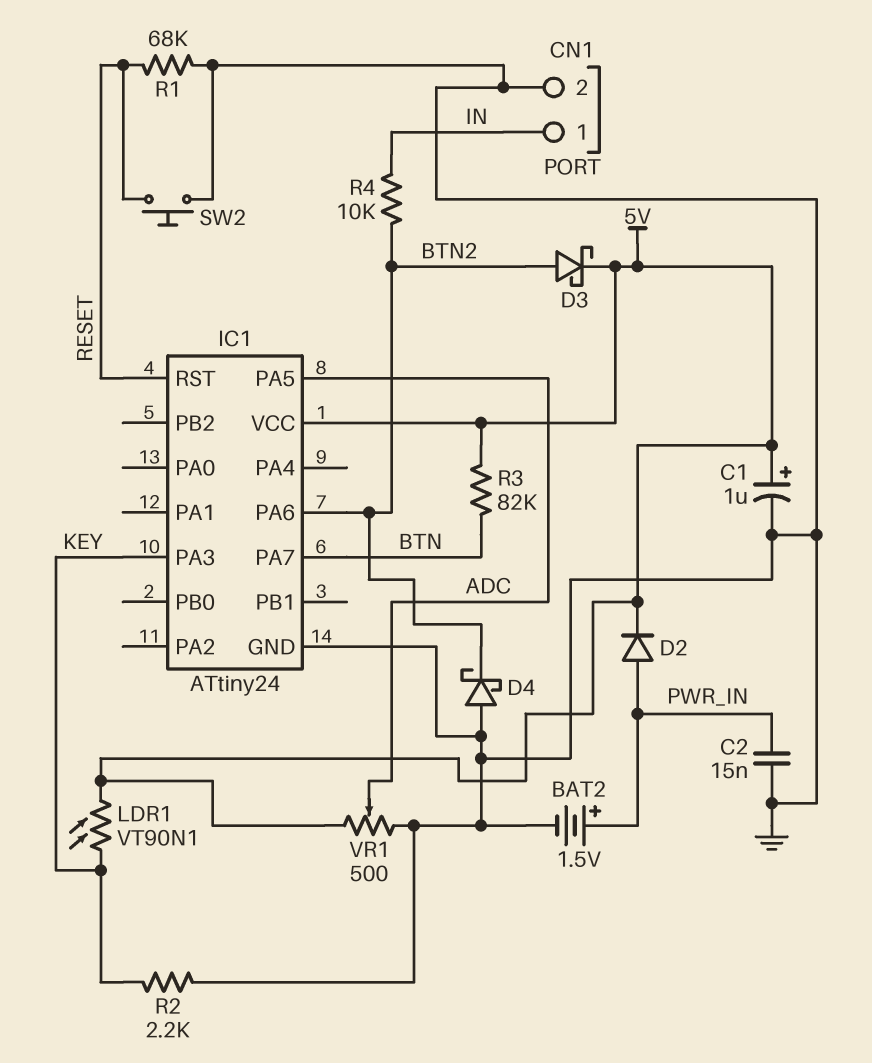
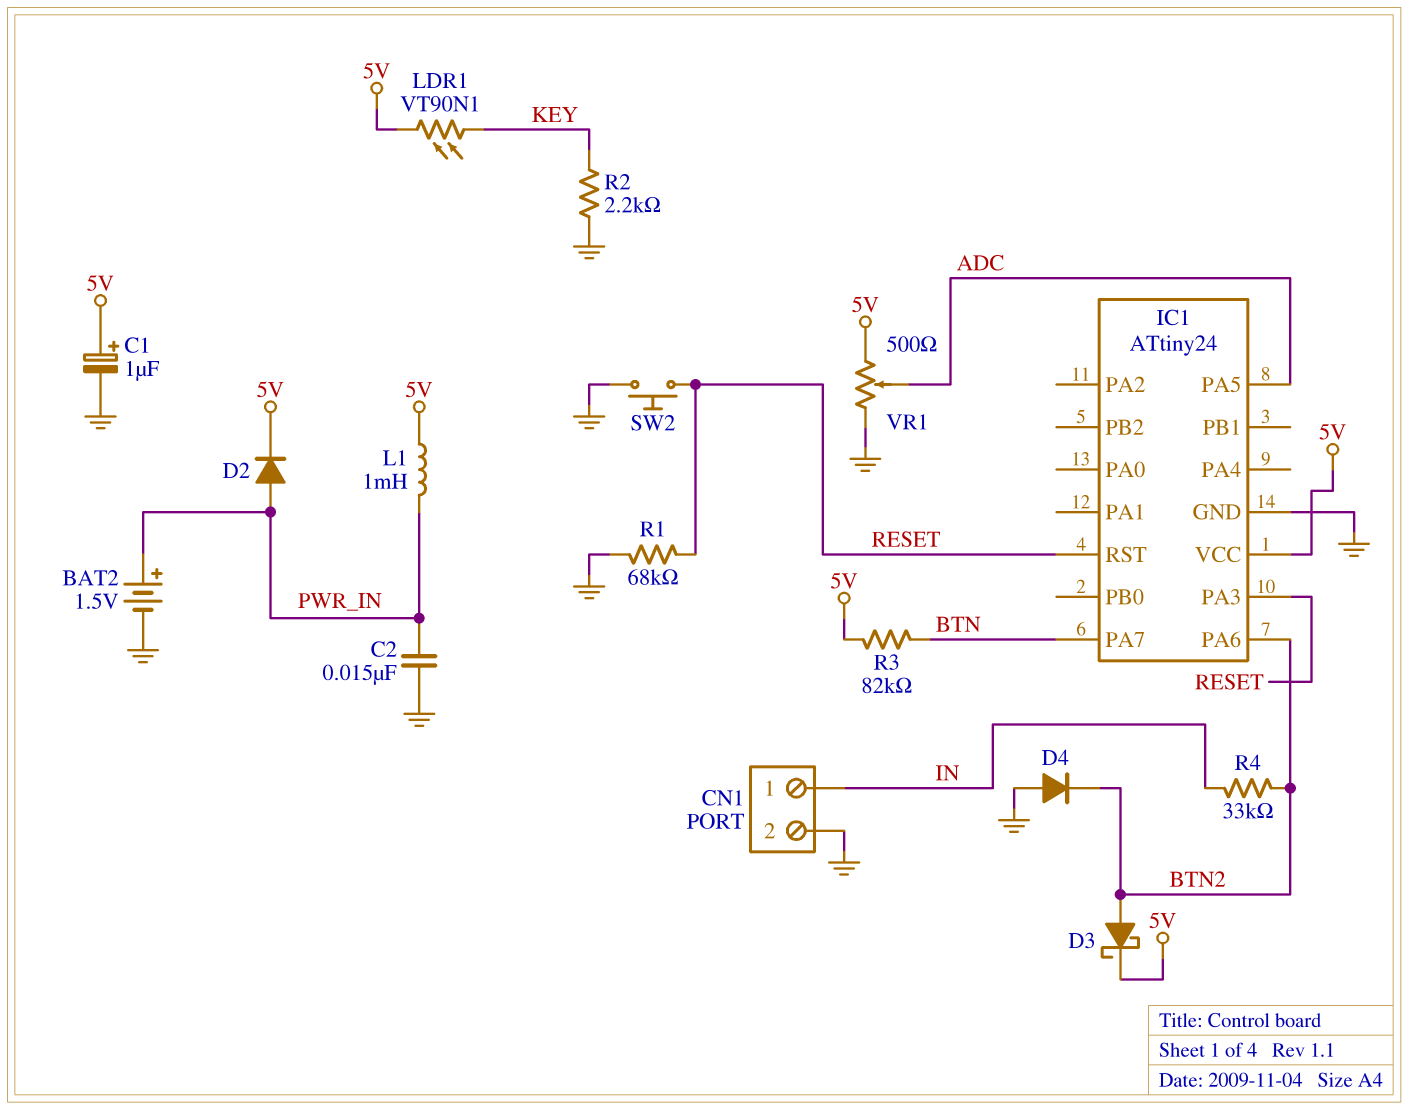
D4: schottky (A GND, K BTN2) -> diode (A GND, K BTN2)
IC1 pin PA3: KEY -> RESET
L1: none -> 1mH (5V, PWR_IN)
R4: 10k (BTN2, IN) -> 33k (BTN2, IN)

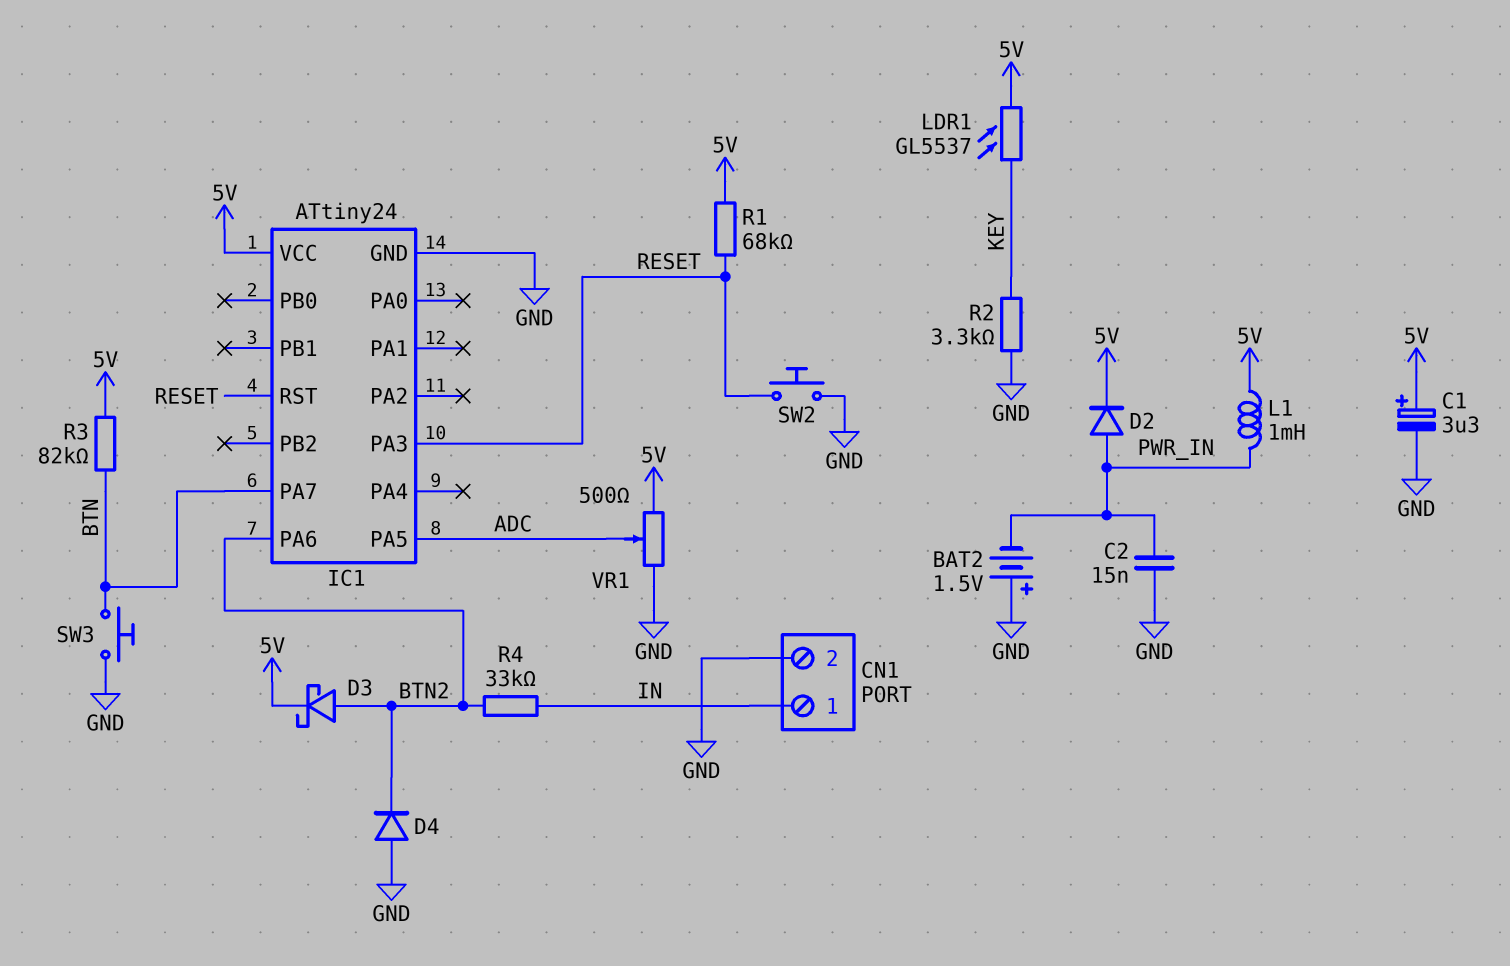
BAT2: 1.5V (plus PWR_IN, minus GND) -> 1.5V (plus GND, minus PWR_IN)
C1: 1uF (plus 5V, minus GND) -> 3.3uF (plus 5V, minus GND)
LDR1: VT90N1 (5V, KEY) -> GL5537 (5V, KEY)
R1: 68k (GND, RESET) -> 68k (5V, RESET)
R2: 2.2k (GND, KEY) -> 3.3k (GND, KEY)
SW3: none -> button (BTN, GND)

